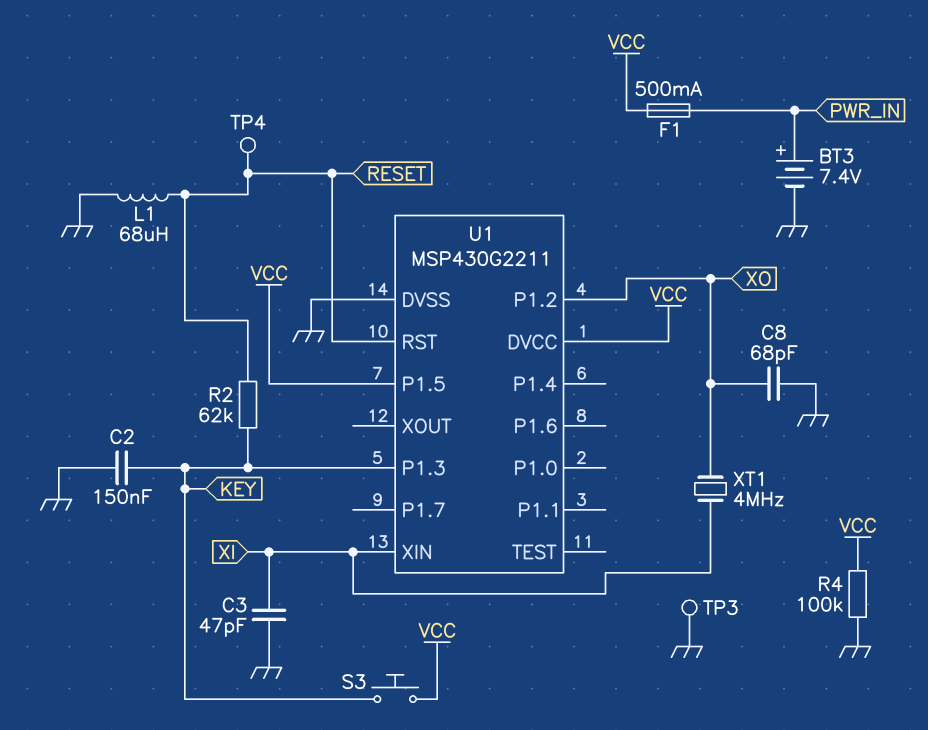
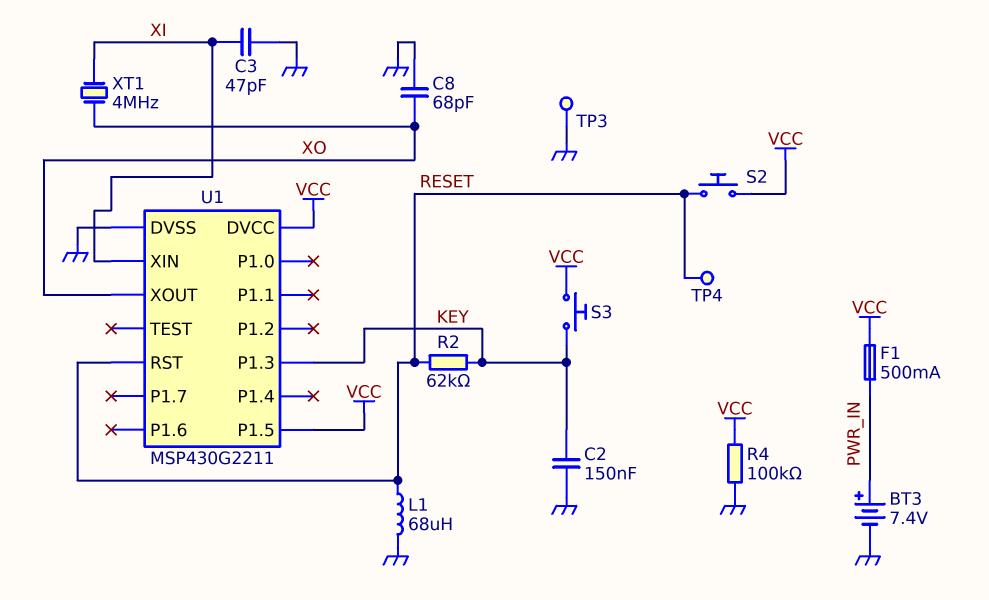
S2: none -> button (RESET, VCC)
U1 pin P1.2: XO -> none
U1 pin XOUT: none -> XO

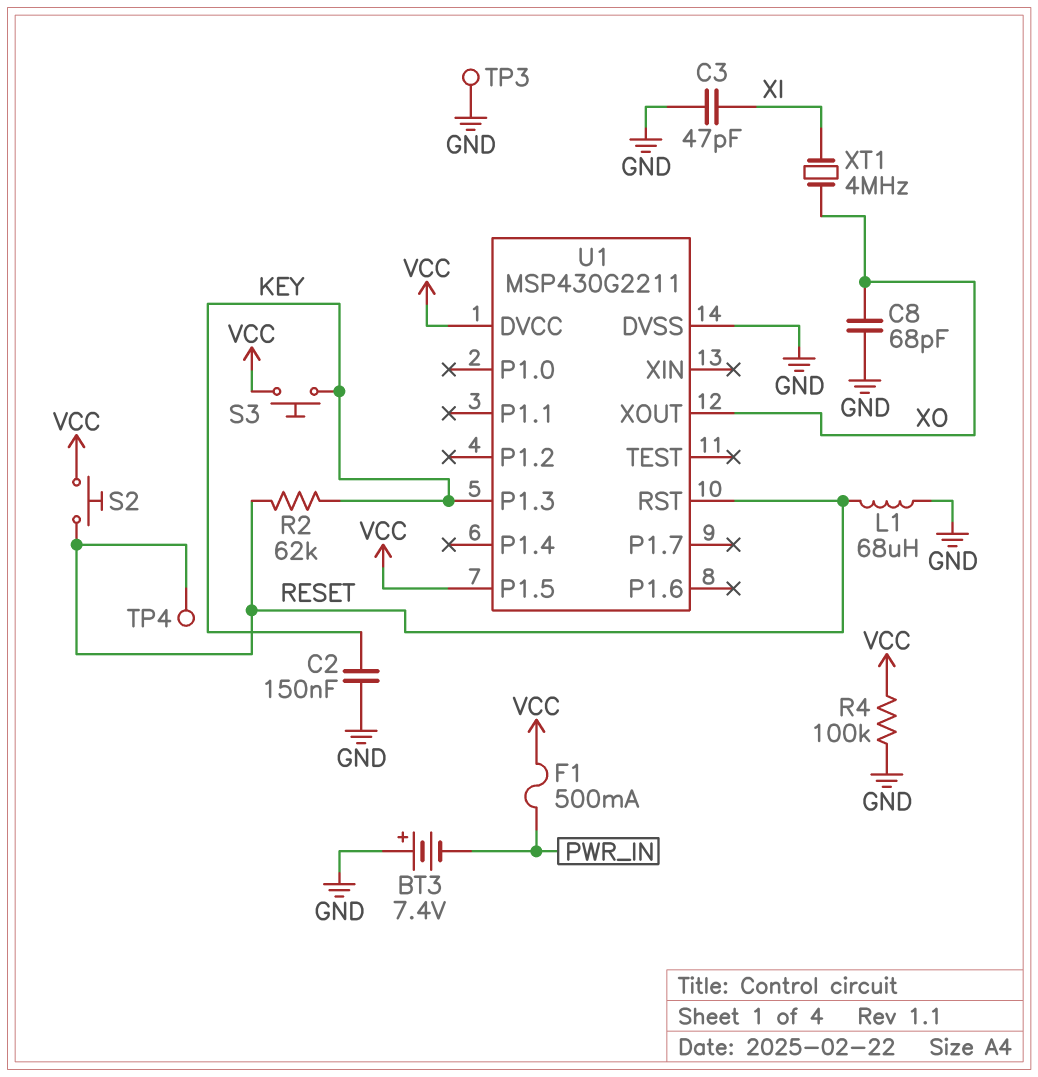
BT3: 7.4V (plus PWR_IN, minus GND) -> 7.4V (plus GND, minus PWR_IN)
U1 pin XIN: XI -> none

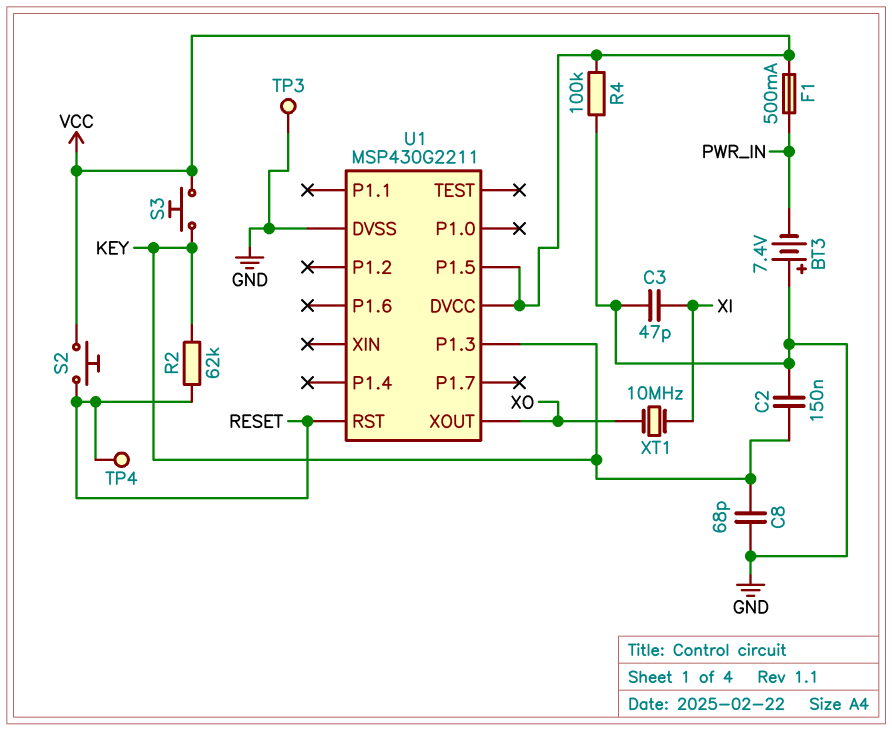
C8: 68pF (GND, XO) -> 68pF (GND, KEY)
L1: 68uH (GND, RESET) -> none
XT1: 4MHz (XI, XO) -> 10MHz (XI, XO)

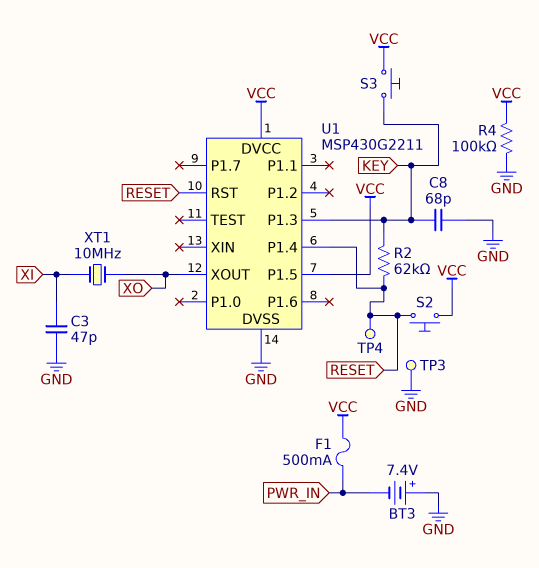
C2: 150nF (GND, KEY) -> none
U1 pin P1.4: none -> RESET

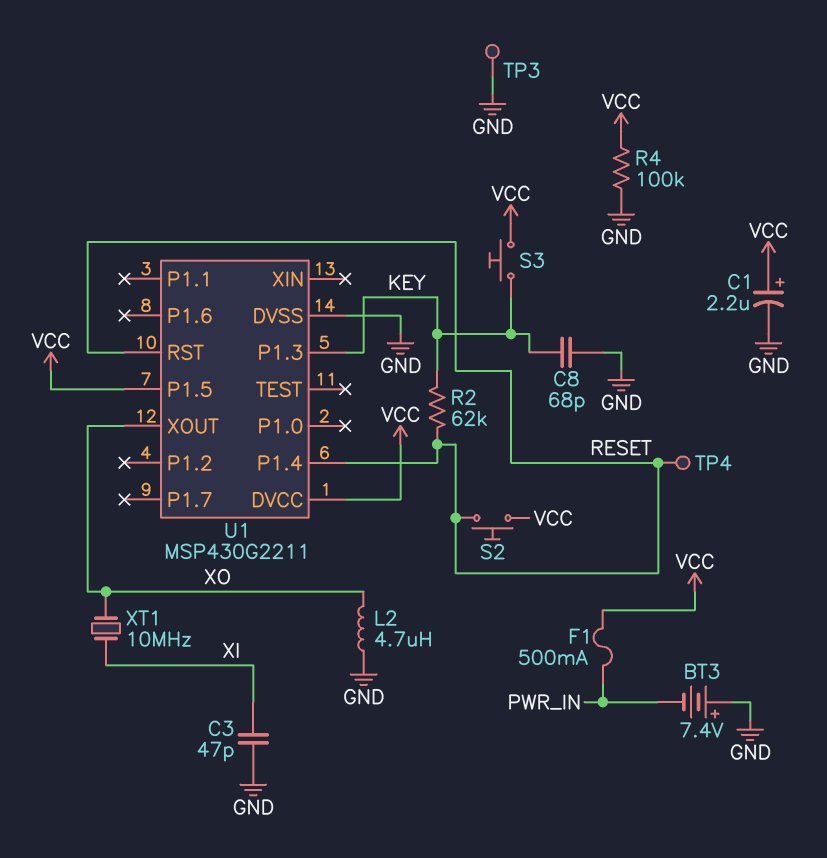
C1: none -> 2.2uF (plus VCC, minus GND)
L2: none -> 4.7uH (GND, XO)

